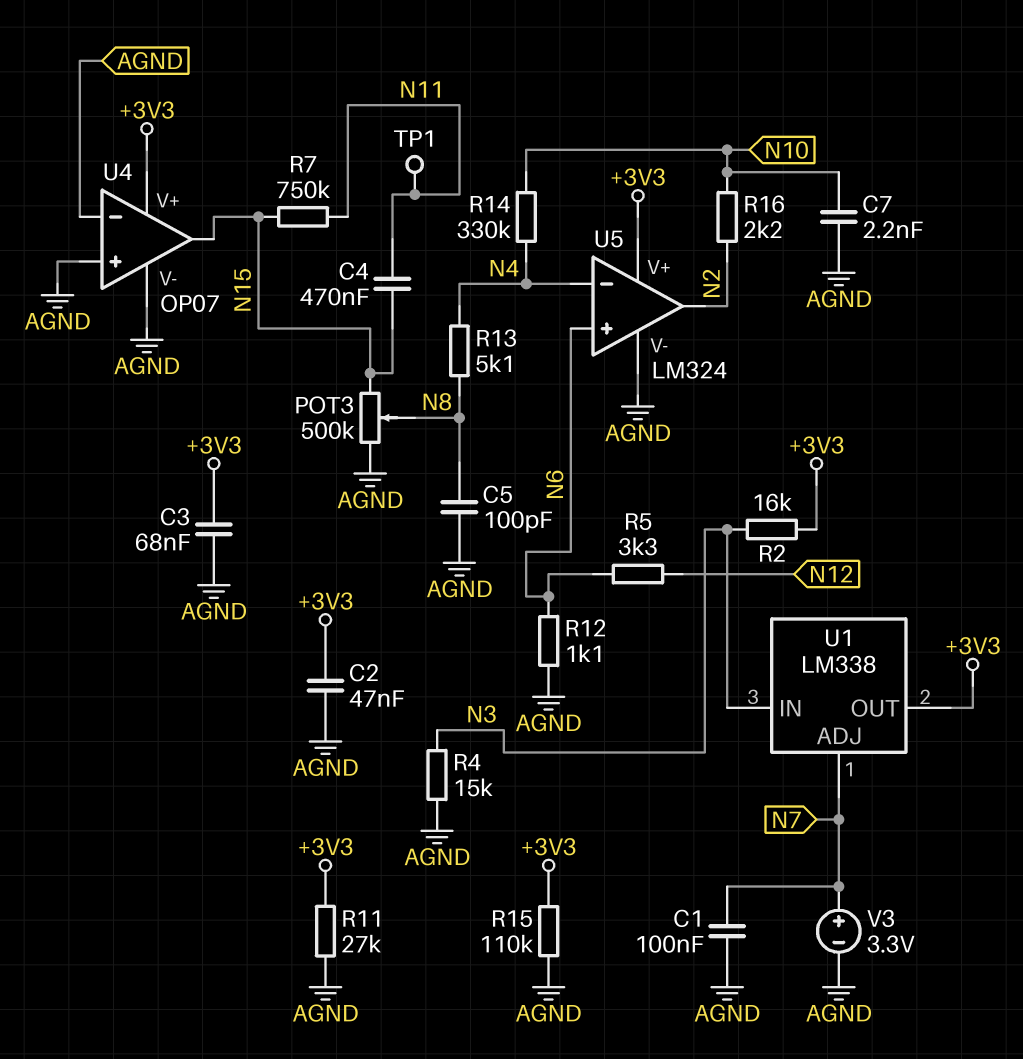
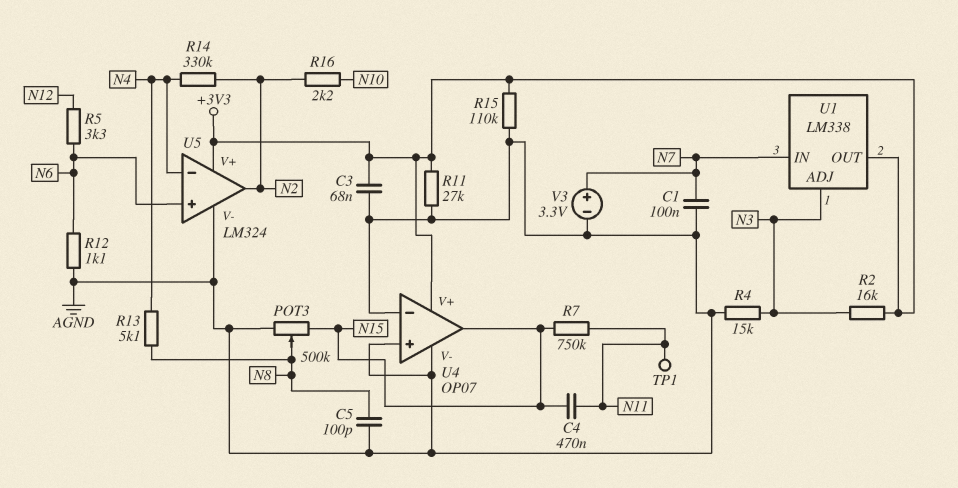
C2: 47nF (+3V3, AGND) -> none
C7: 2.2nF (AGND, N10) -> none
R14: 330k (N4, N10) -> 330k (N2, N4)
U1 pin ADJ: N7 -> N3
U1 pin IN: N3 -> N7

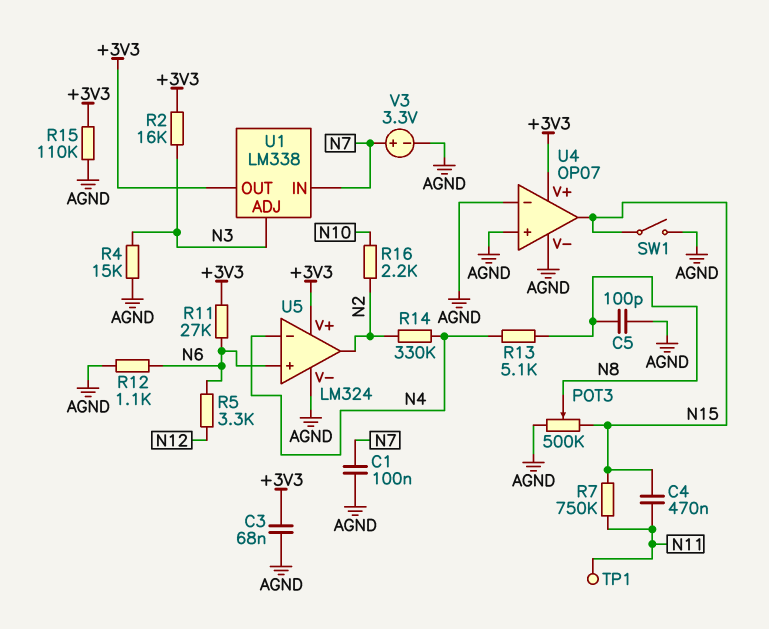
R11: 27k (+3V3, AGND) -> 27k (+3V3, N6)
SW1: none -> switch (AGND, N15)

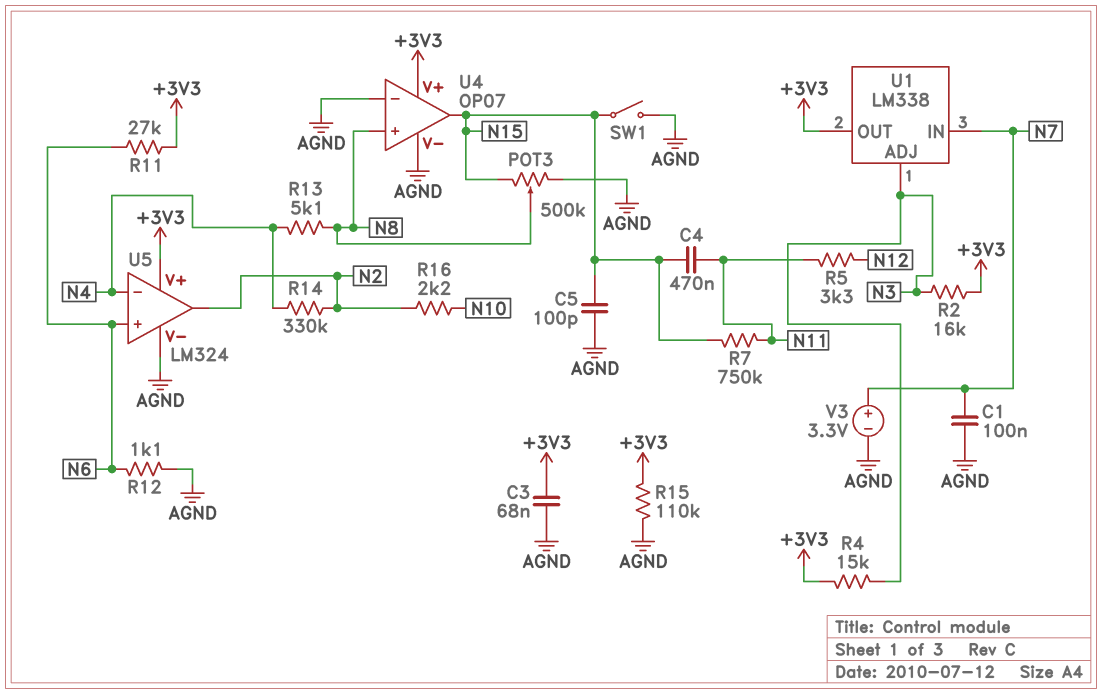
C5: 100pF (AGND, N8) -> 100pF (AGND, N15)
R4: 15k (AGND, N3) -> 15k (+3V3, N3)
R5: 3.3k (N6, N12) -> 3.3k (N11, N12)
TP1: test point (N11) -> none
U4 pin in+: AGND -> N8

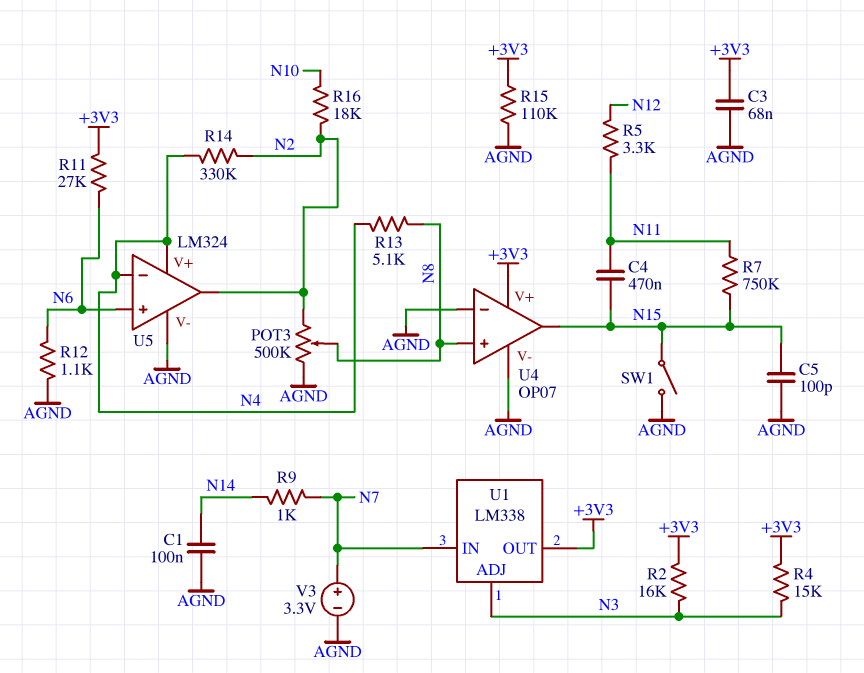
C1: 100nF (AGND, N7) -> 100nF (AGND, N14)
POT3: 500k (AGND, N15, wiper N8) -> 500k (AGND, N2, wiper N8)
R9: none -> 1k (N7, N14)
R16: 2.2k (N2, N10) -> 18k (N2, N10)
U5 pin V+: +3V3 -> N4

